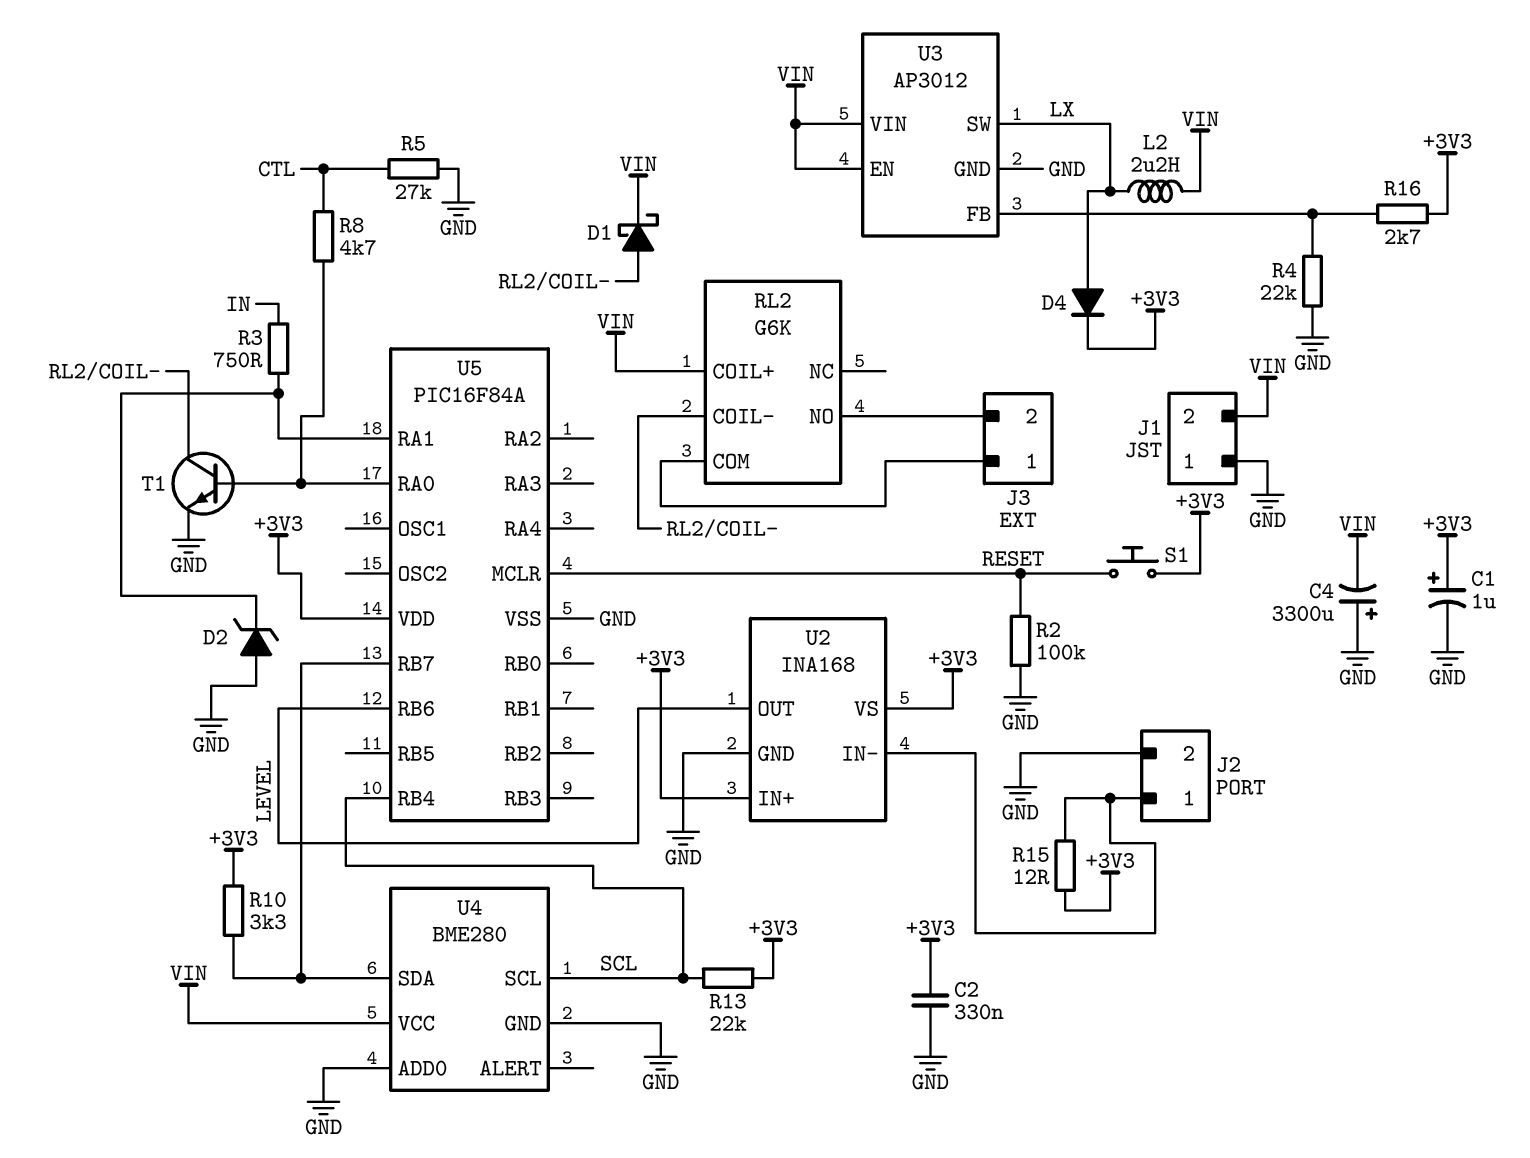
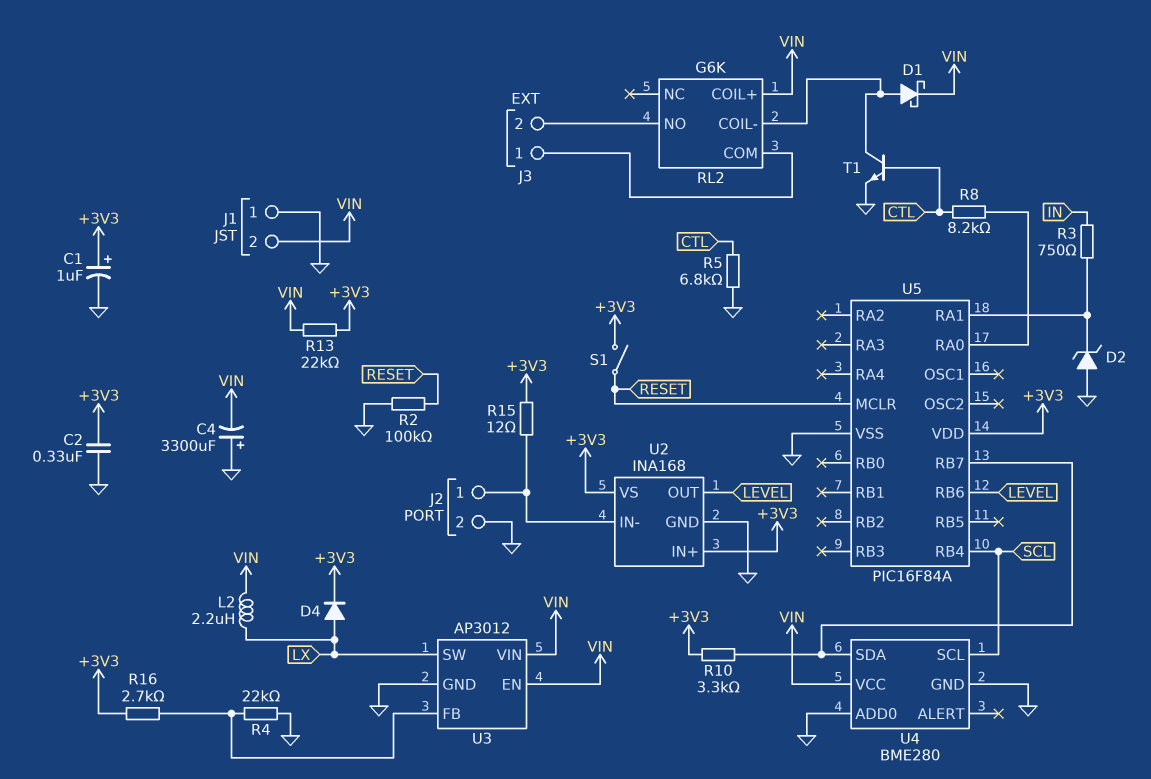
R5: 27k (CTL, GND) -> 6.8k (CTL, GND)
R8: 4.7k (CTL, U5/RA0) -> 8.2k (CTL, U5/RA0)
R13: 22k (+3V3, SCL) -> 22k (+3V3, VIN)
S1: button (+3V3, RESET) -> switch (+3V3, RESET)
T1: NPN (B U5/RA0, C RL2/COIL-, E GND) -> NPN (B CTL, C RL2/COIL-, E GND)

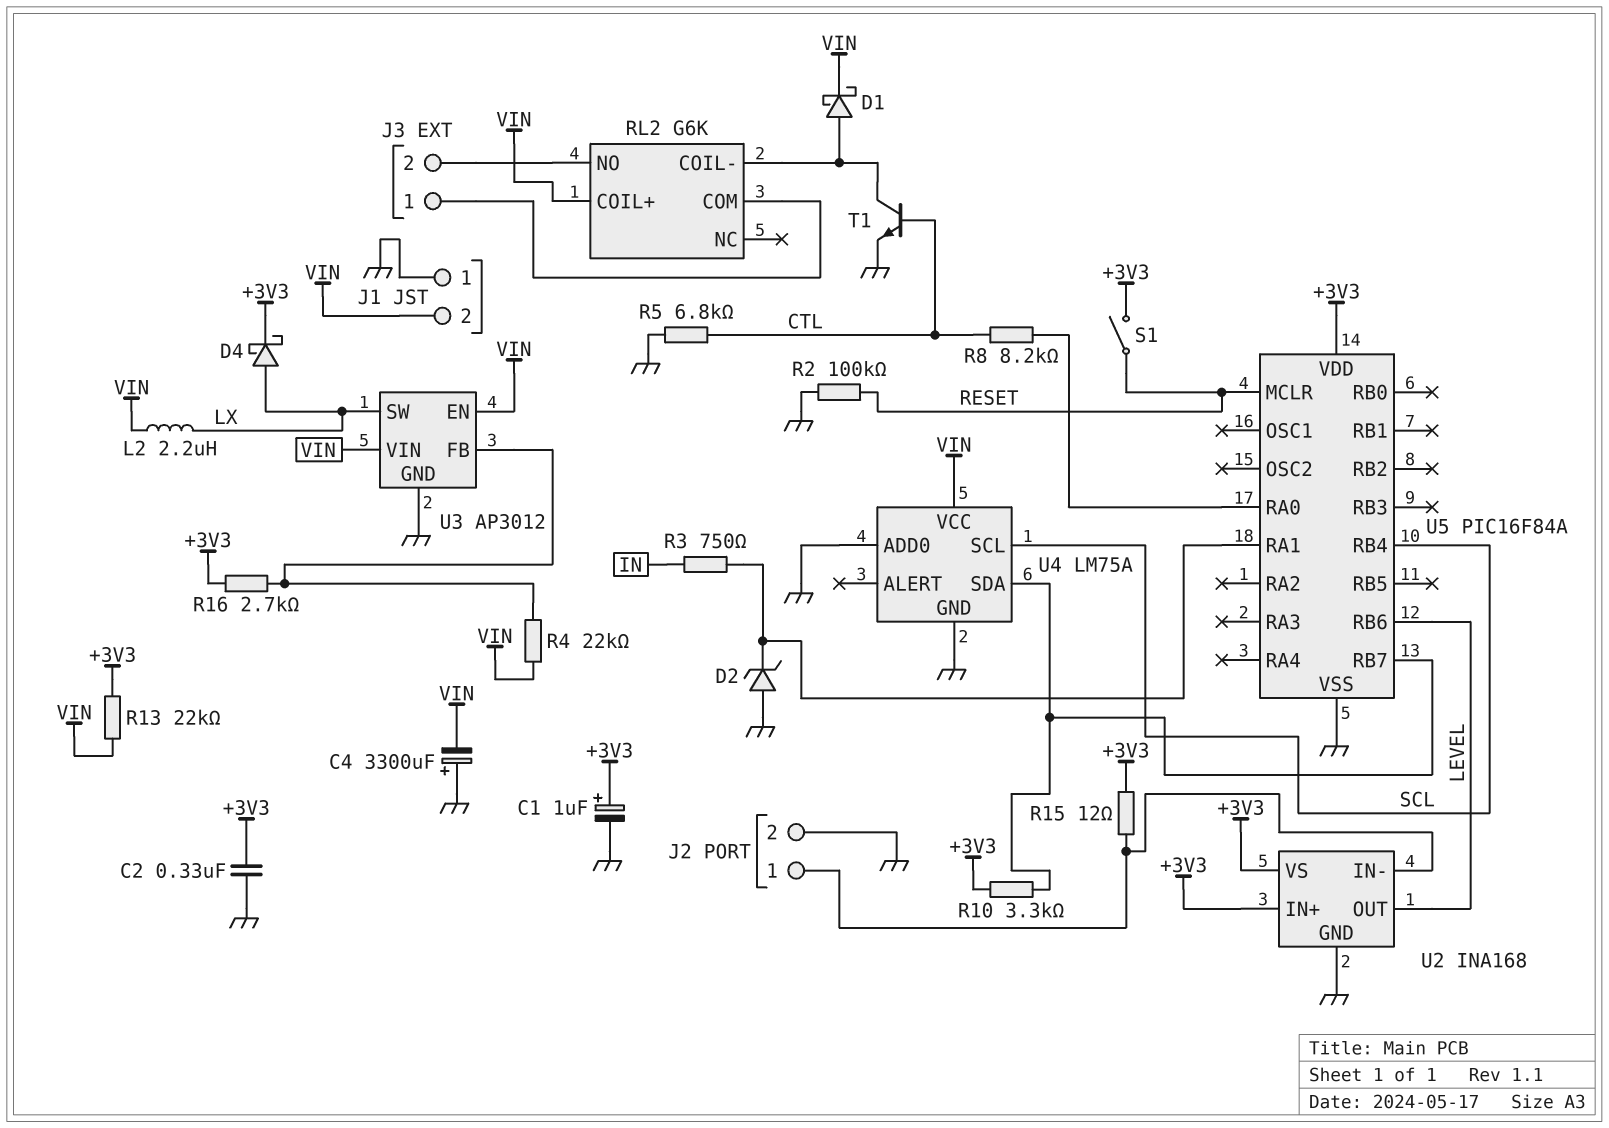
D4: diode (A LX, K +3V3) -> schottky (A LX, K +3V3)
R4: 22k (GND, U3/FB) -> 22k (U3/FB, VIN)
U4: BME280 -> LM75A

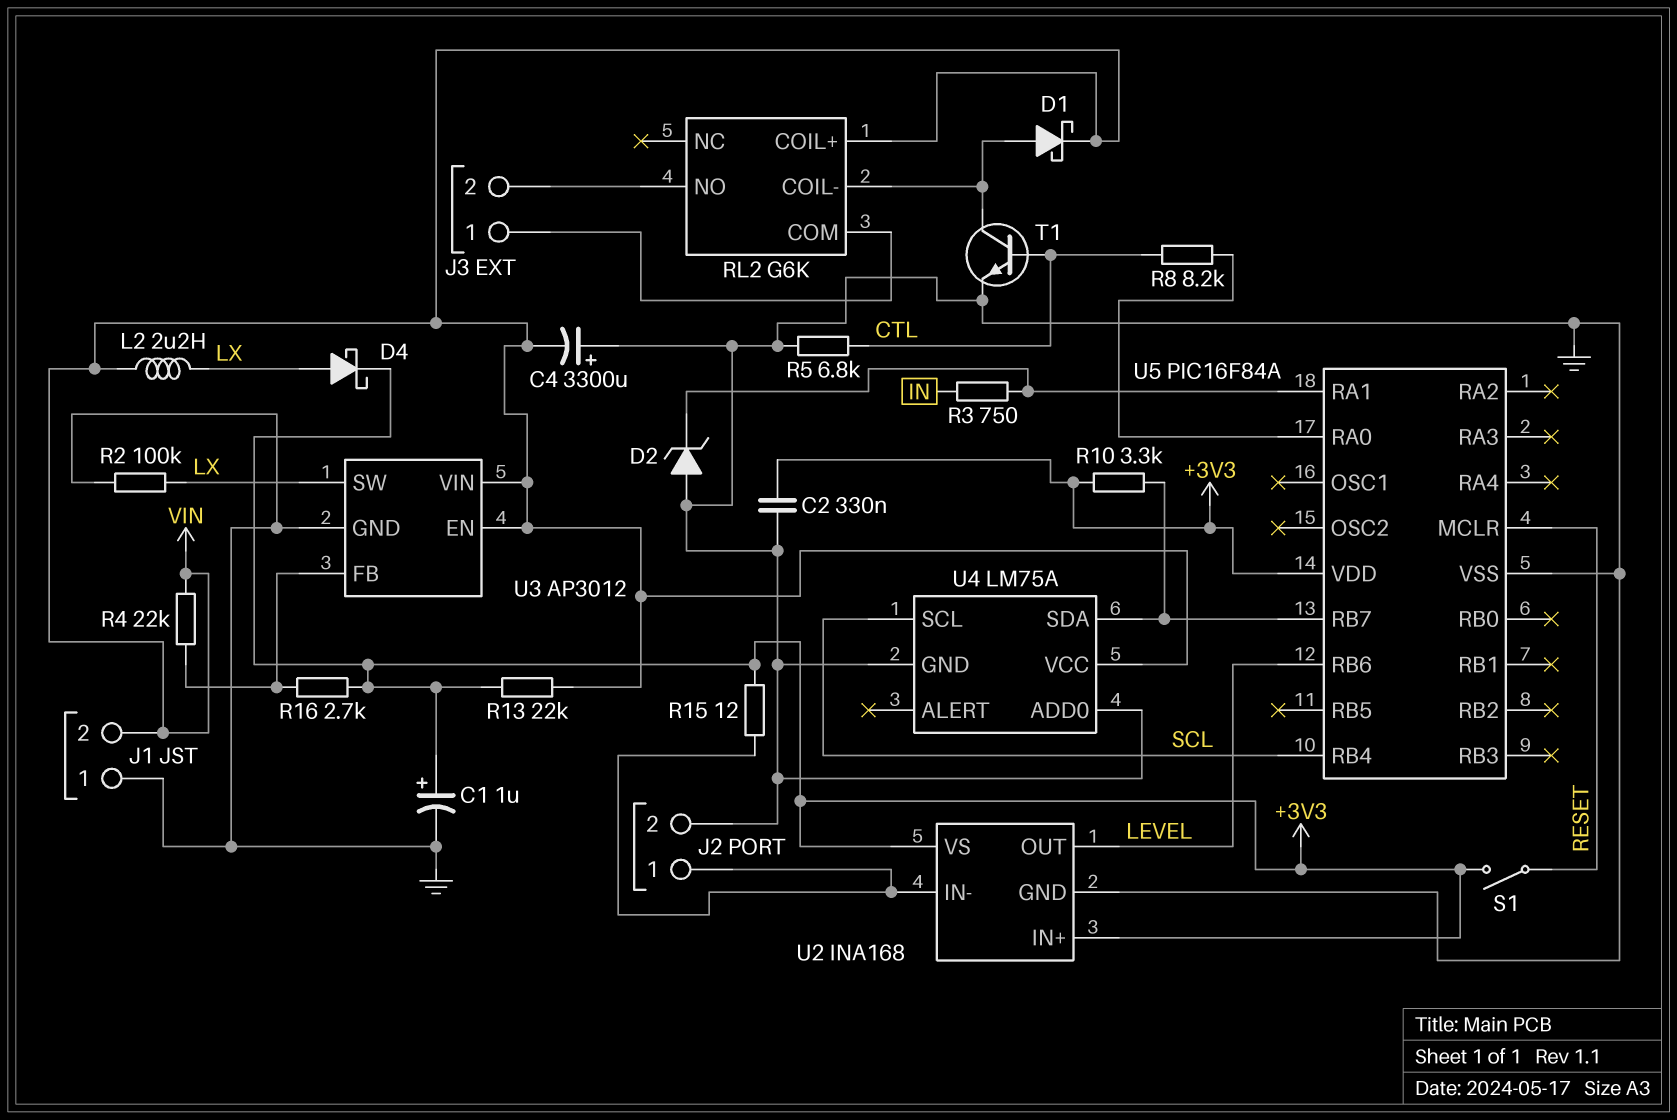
R2: 100k (GND, RESET) -> 100k (GND, LX)

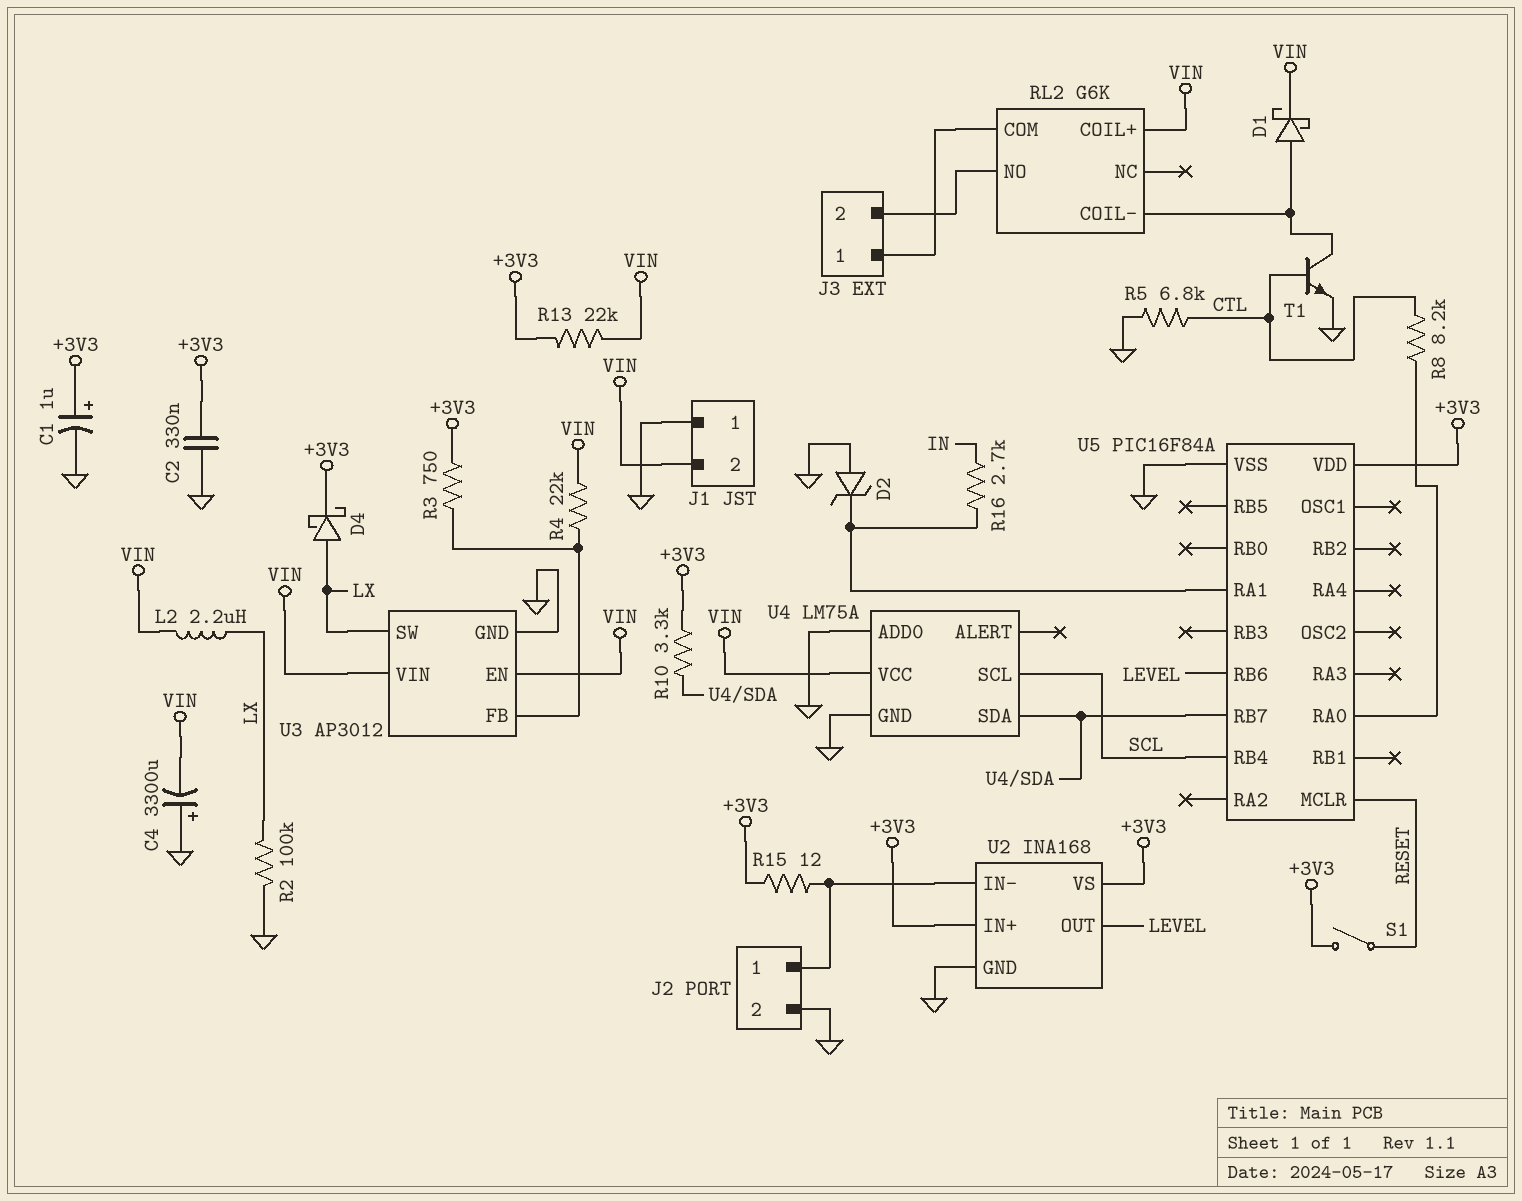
R3: 750 (IN, U5/RA1) -> 750 (+3V3, U3/FB)
R16: 2.7k (+3V3, U3/FB) -> 2.7k (IN, U5/RA1)

